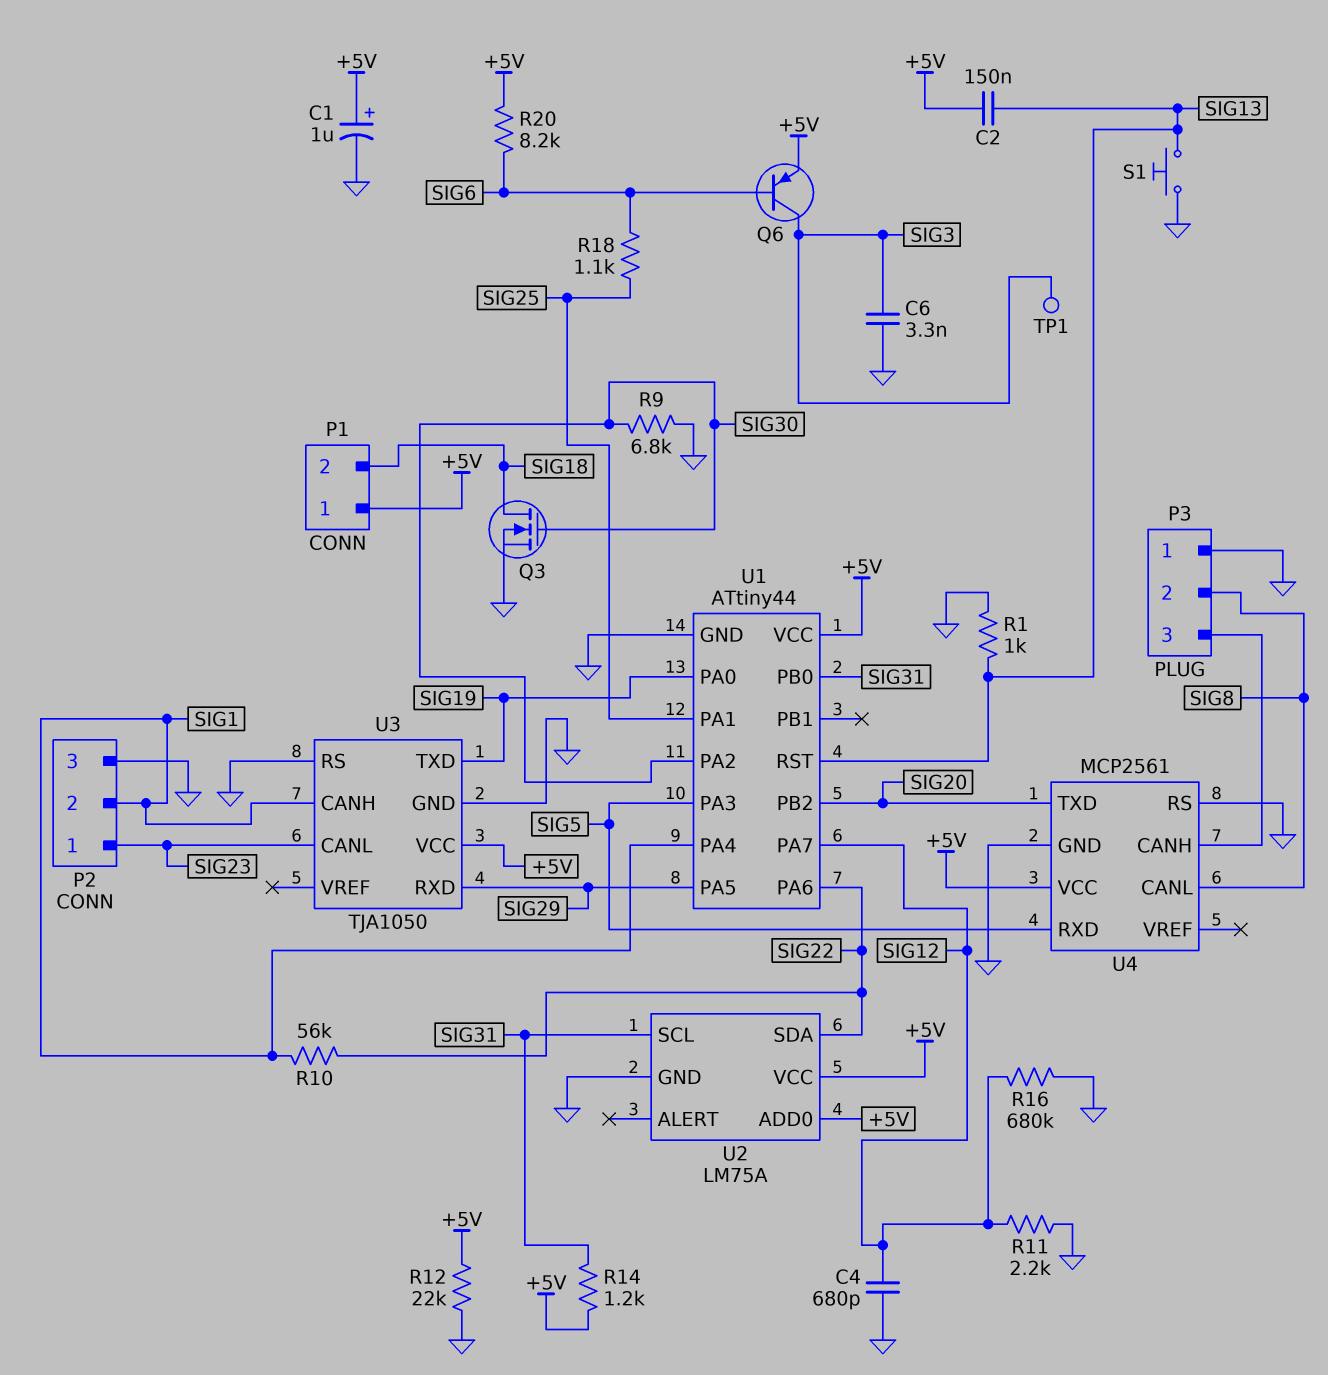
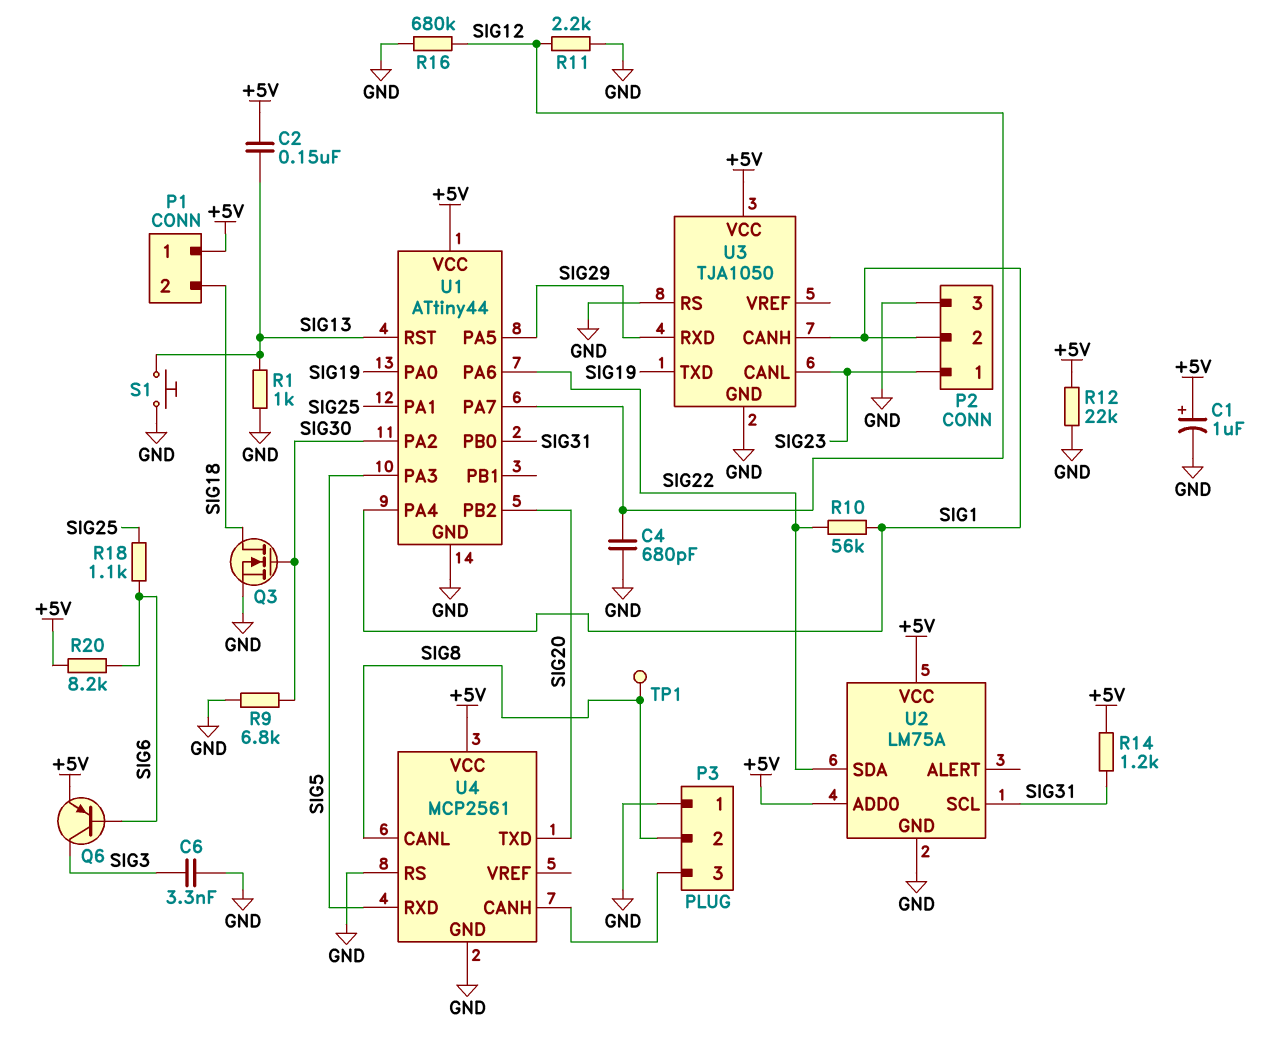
TP1: test point (SIG3) -> test point (SIG8)

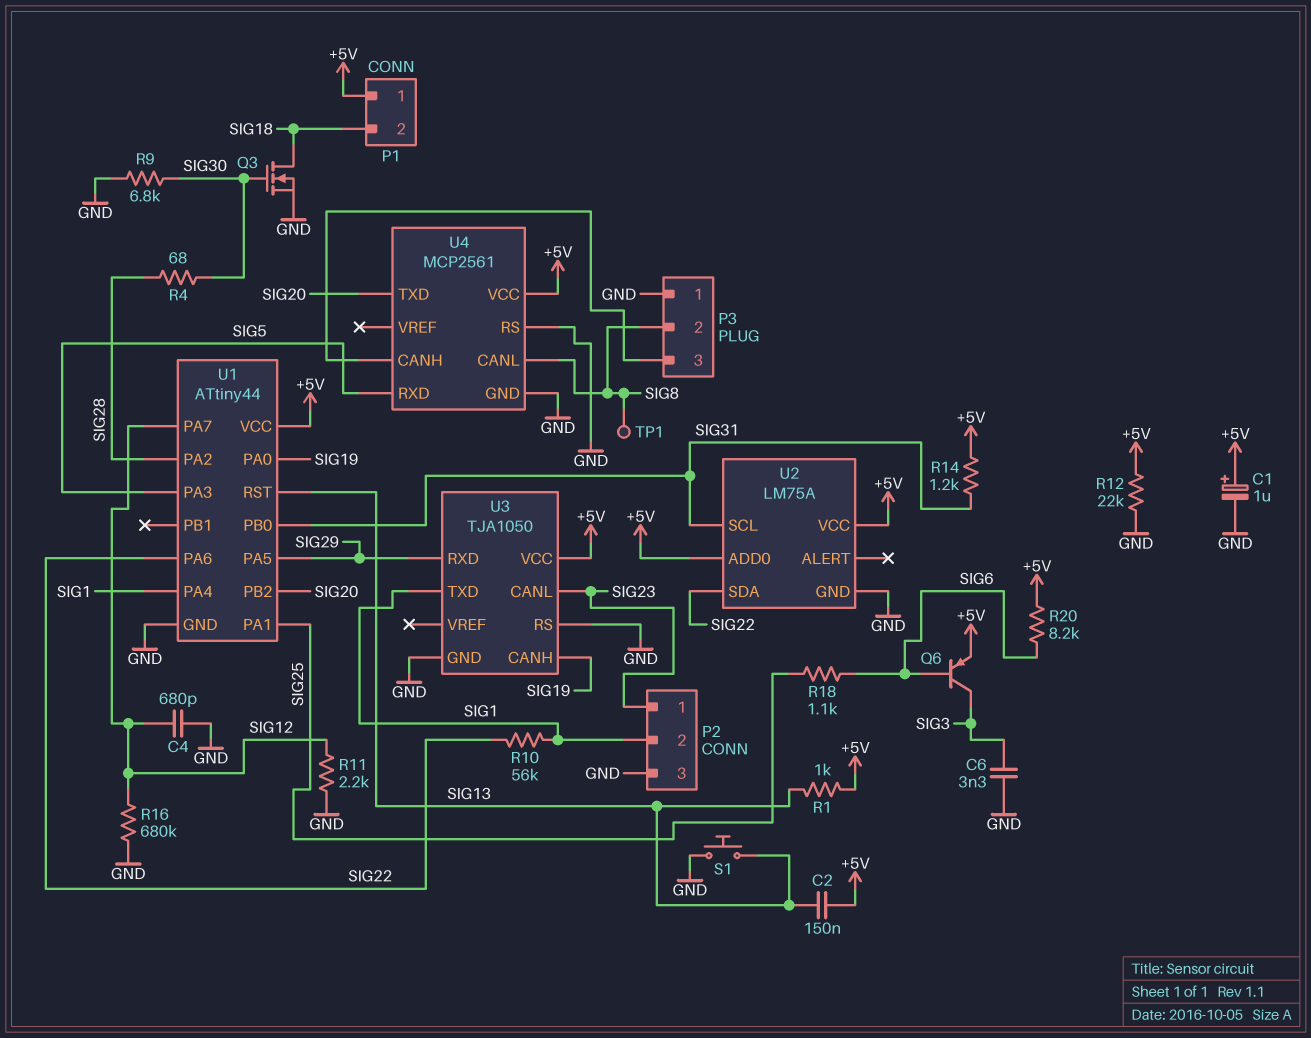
R1: 1k (GND, SIG13) -> 1k (+5V, SIG13)
R4: none -> 68 (SIG28, SIG30)
U1 pin PA2: SIG30 -> SIG28
U3 pin CANH: SIG1 -> SIG19
U3 pin TXD: SIG19 -> SIG1

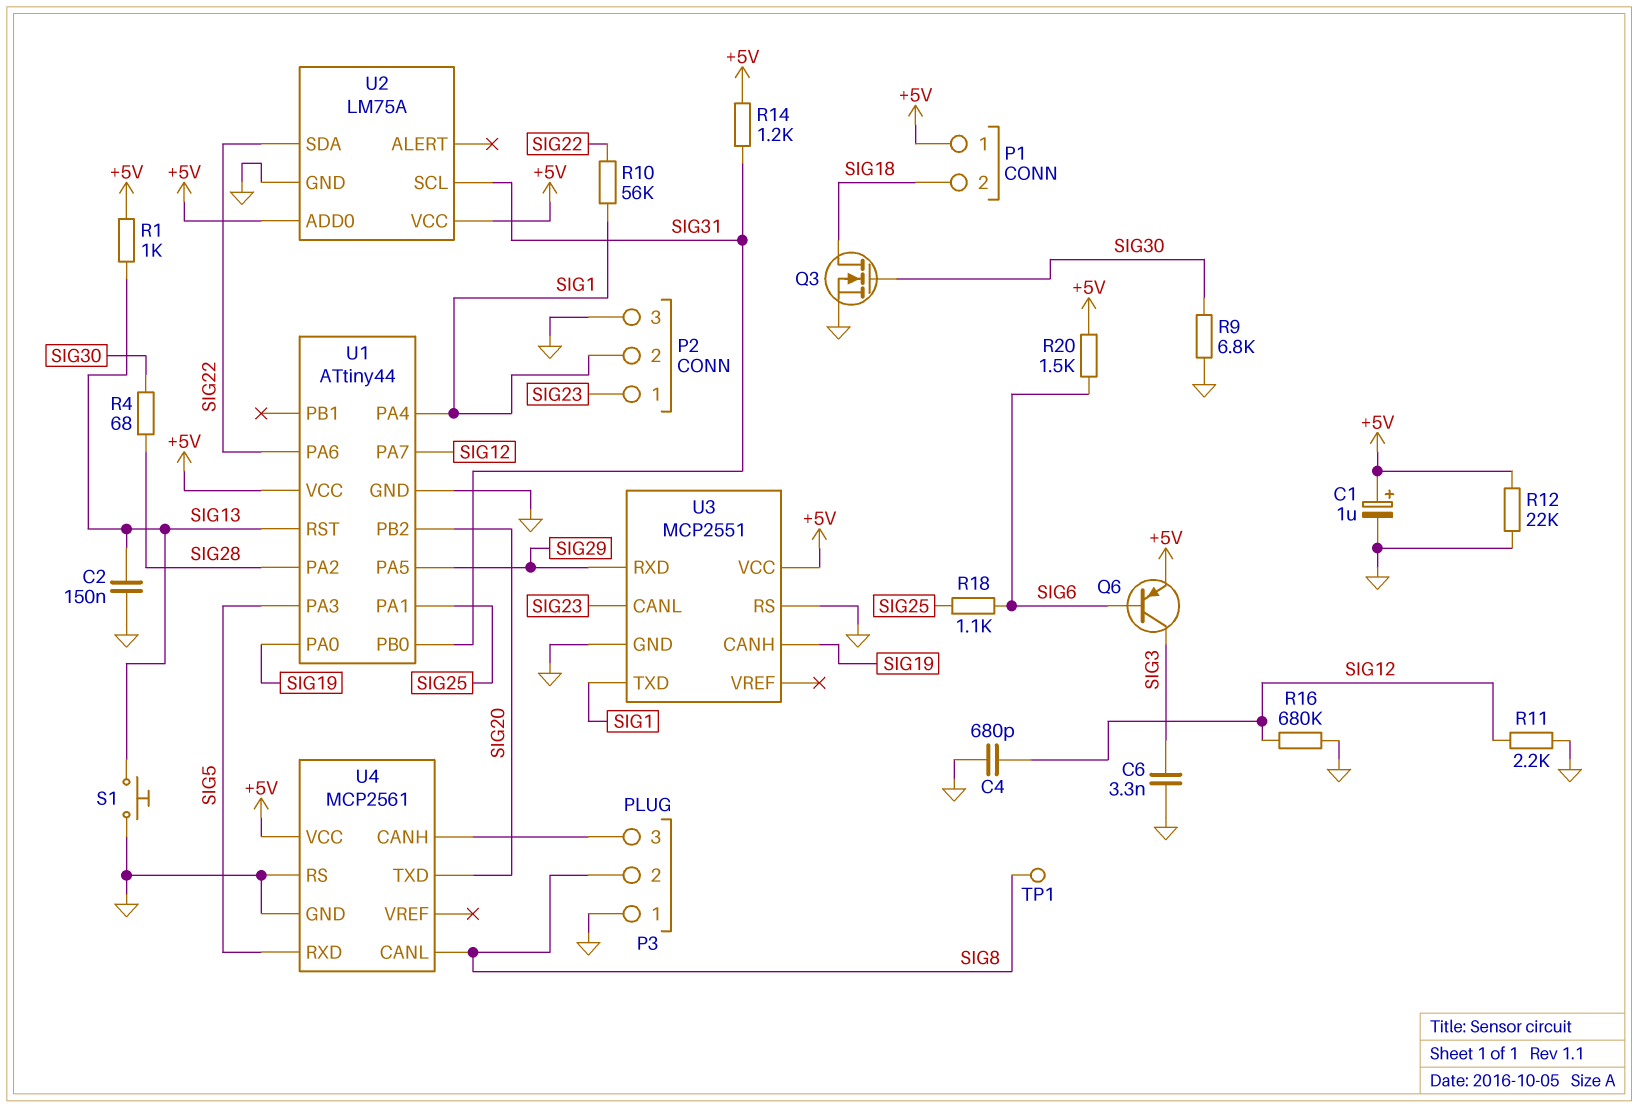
C2: 150nF (+5V, SIG13) -> 150nF (GND, SIG13)
R20: 8.2k (+5V, SIG6) -> 1.5k (+5V, SIG6)
U3: TJA1050 -> MCP2551

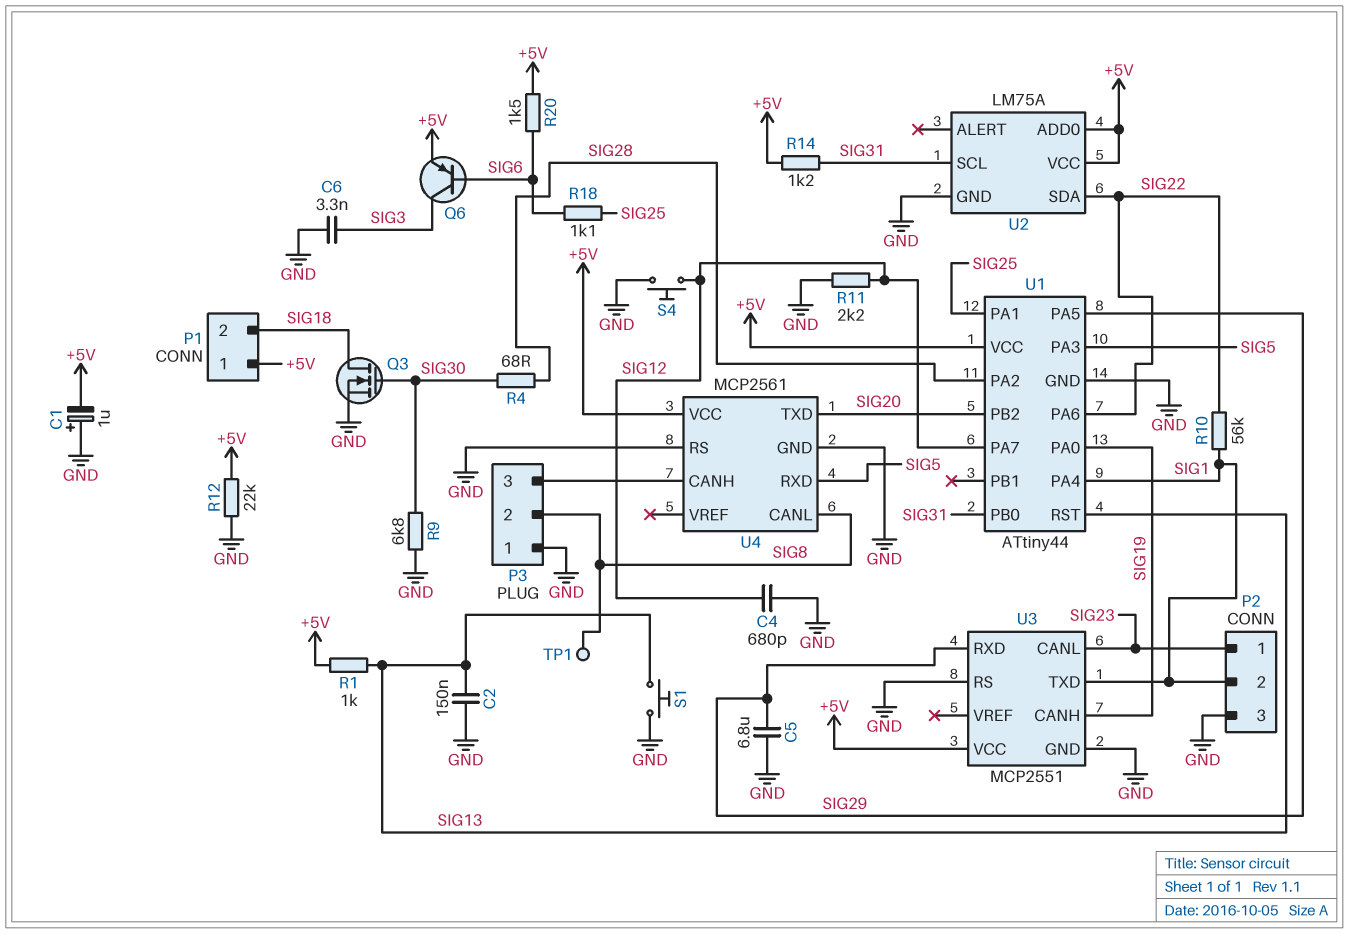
C1: 1uF (plus +5V, minus GND) -> 1uF (plus GND, minus +5V)
C5: none -> 6.8uF (GND, SIG29)
R16: 680k (GND, SIG12) -> none
S4: none -> button (GND, SIG12)

